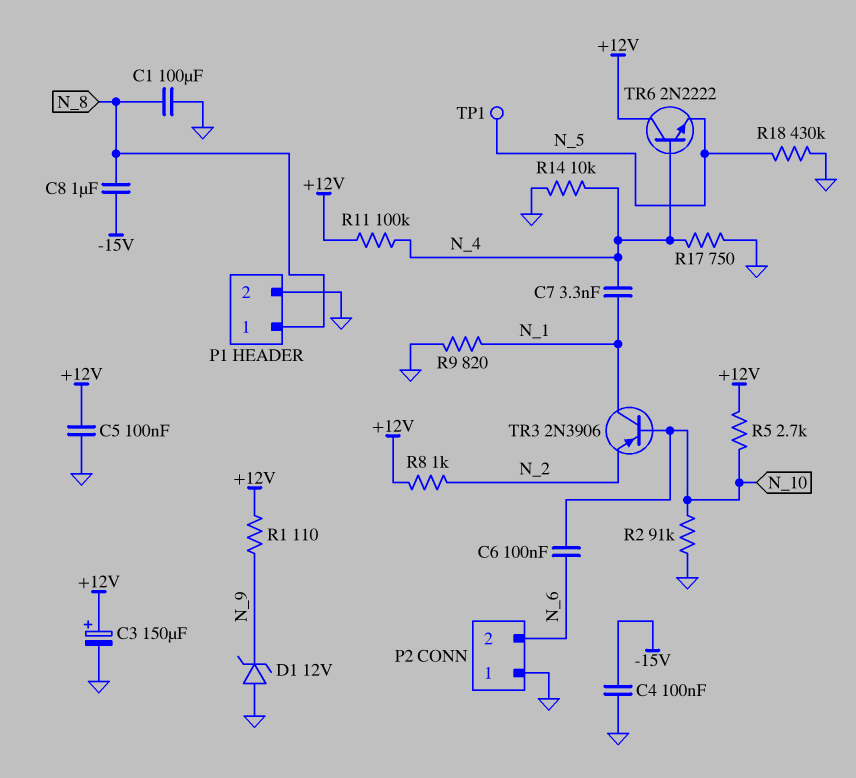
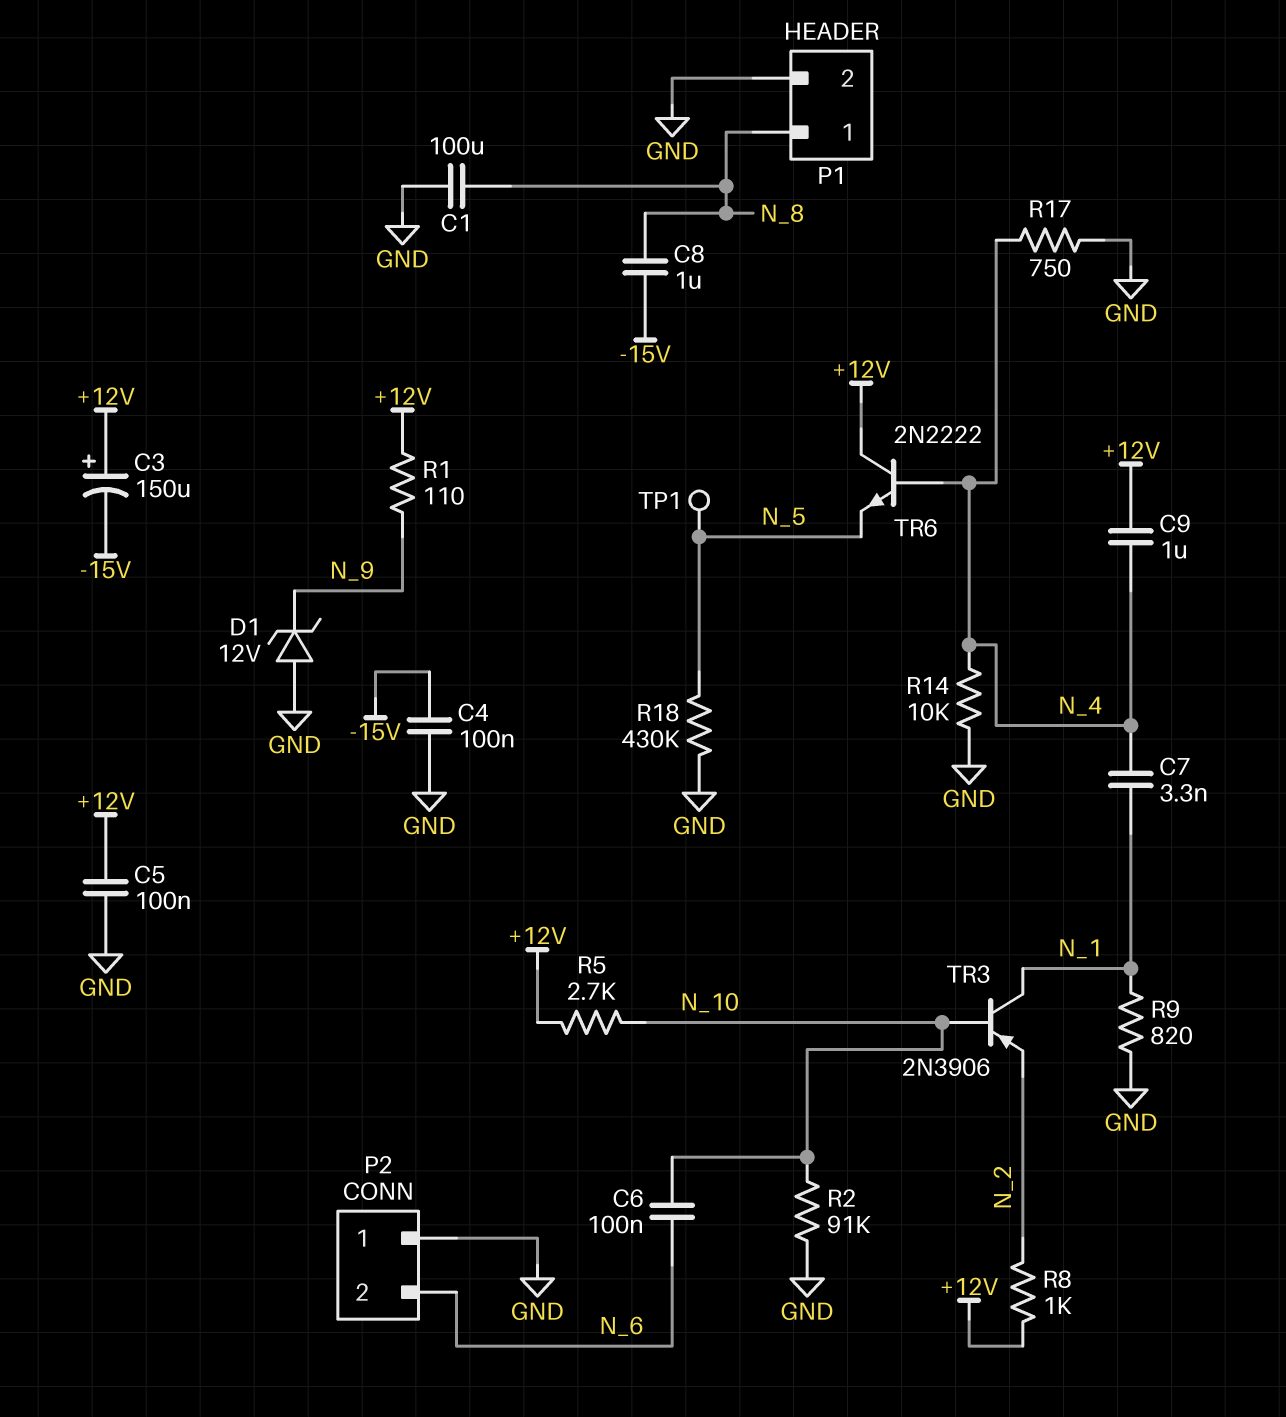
C3: 150uF (plus +12V, minus GND) -> 150uF (plus +12V, minus -15V)
C9: none -> 1uF (+12V, N_4)
R11: 100k (+12V, N_4) -> none

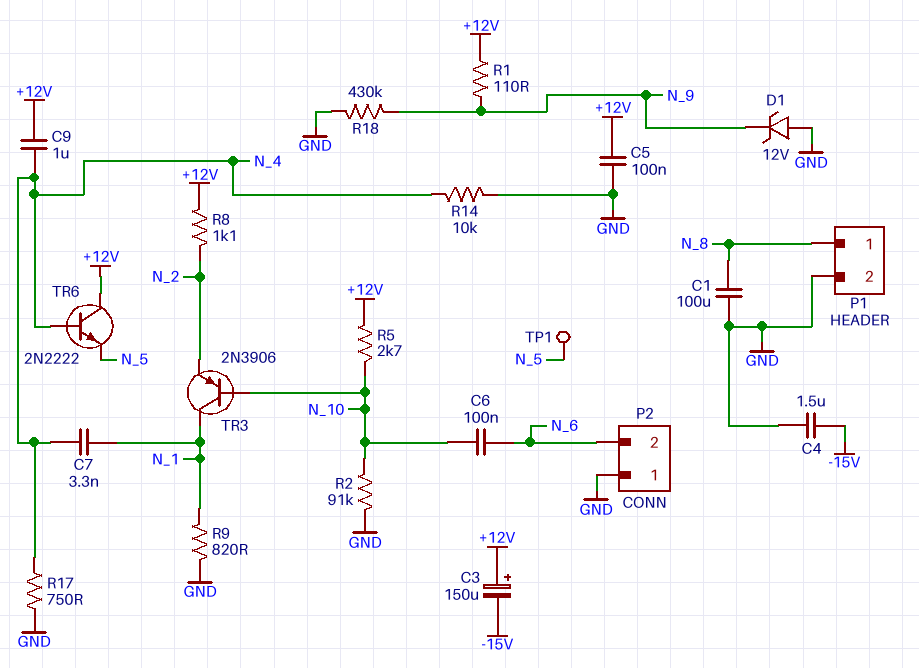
C4: 100nF (-15V, GND) -> 1.5uF (-15V, GND)
C8: 1uF (-15V, N_8) -> none
R8: 1k (+12V, N_2) -> 1.1k (+12V, N_2)
R18: 430k (GND, N_5) -> 430k (GND, N_9)

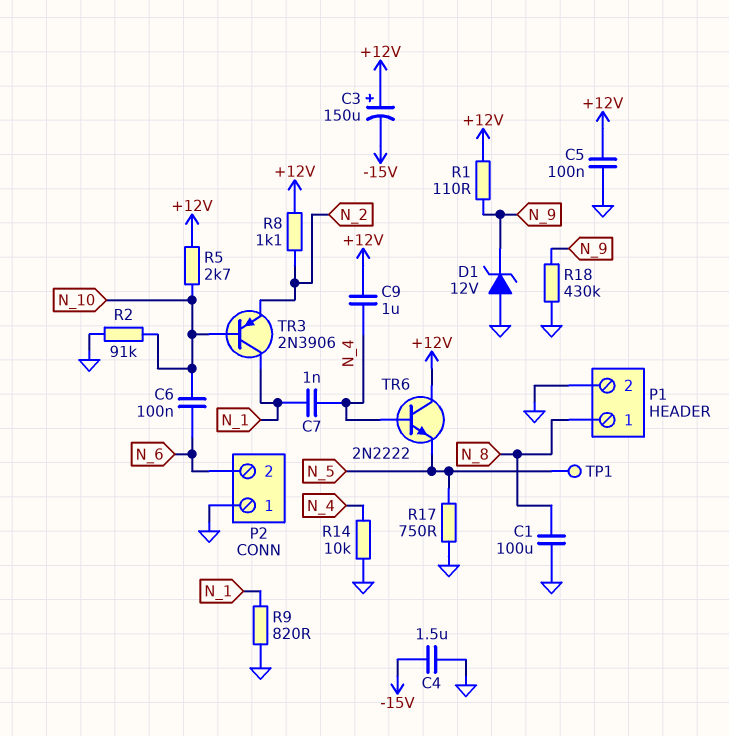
C7: 3.3nF (N_1, N_4) -> 1nF (N_1, N_4)
R17: 750 (GND, N_4) -> 750 (GND, N_5)

